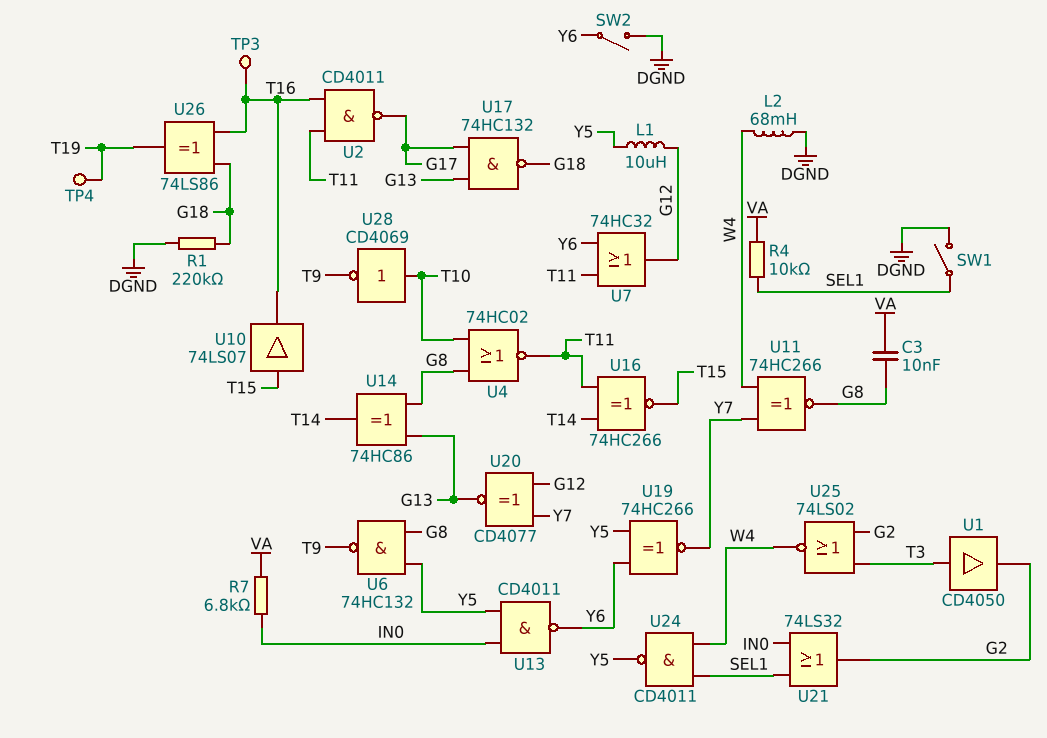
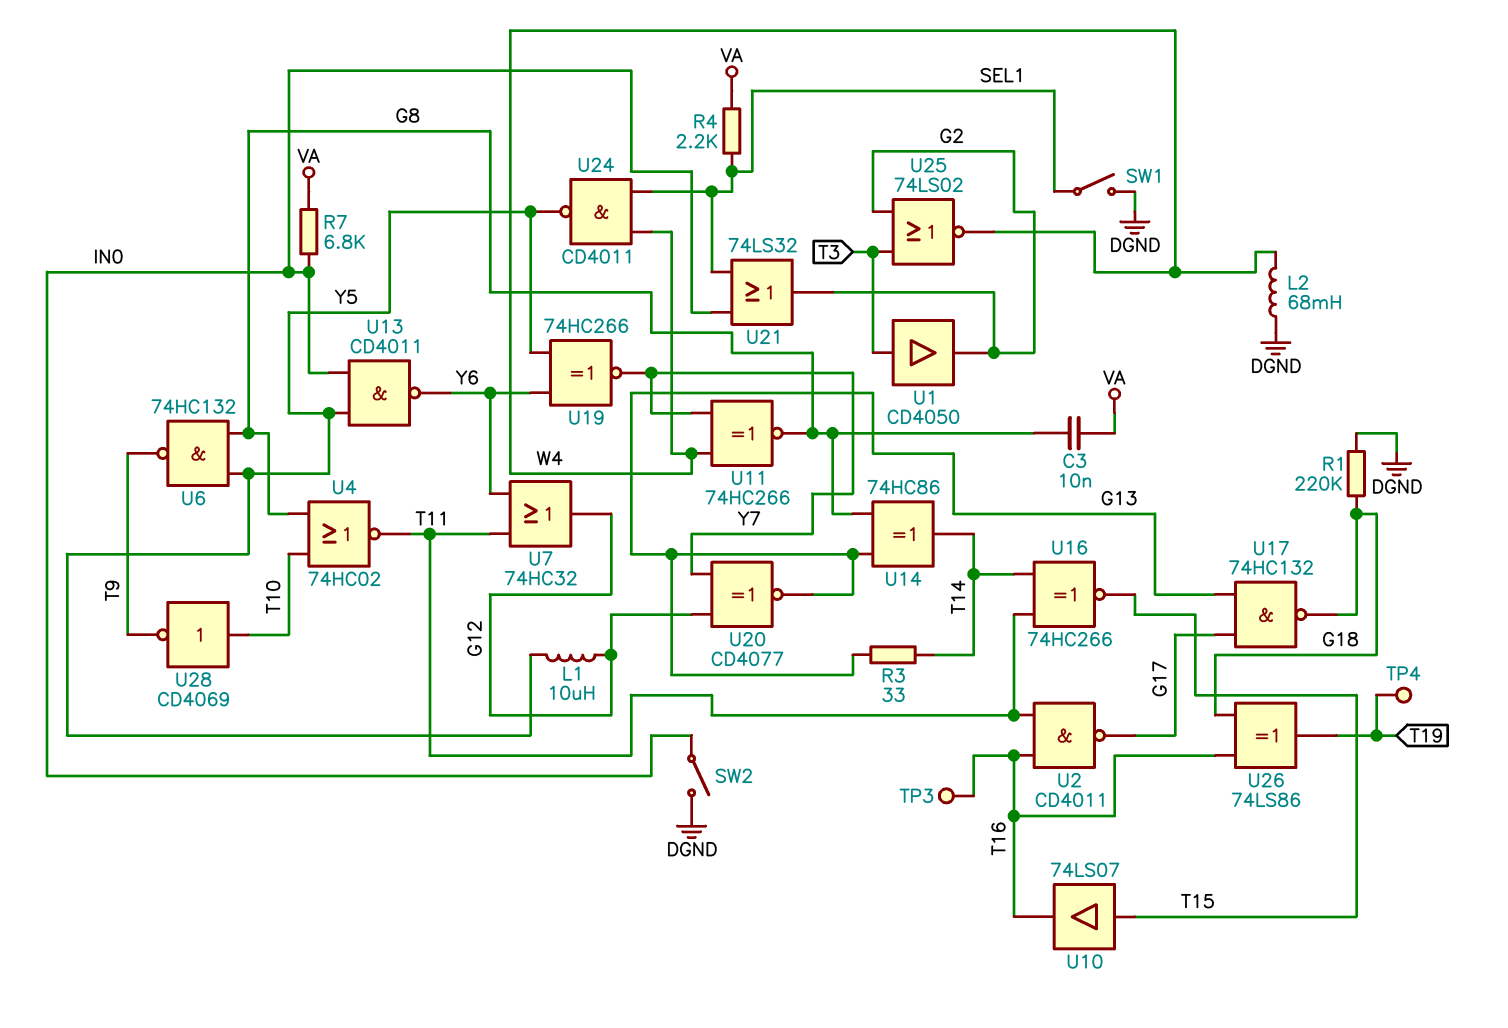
R3: none -> 33 (G13, T14)
R4: 10k (SEL1, VA) -> 2.2k (SEL1, VA)
SW2: switch (DGND, Y6) -> switch (DGND, IN0)

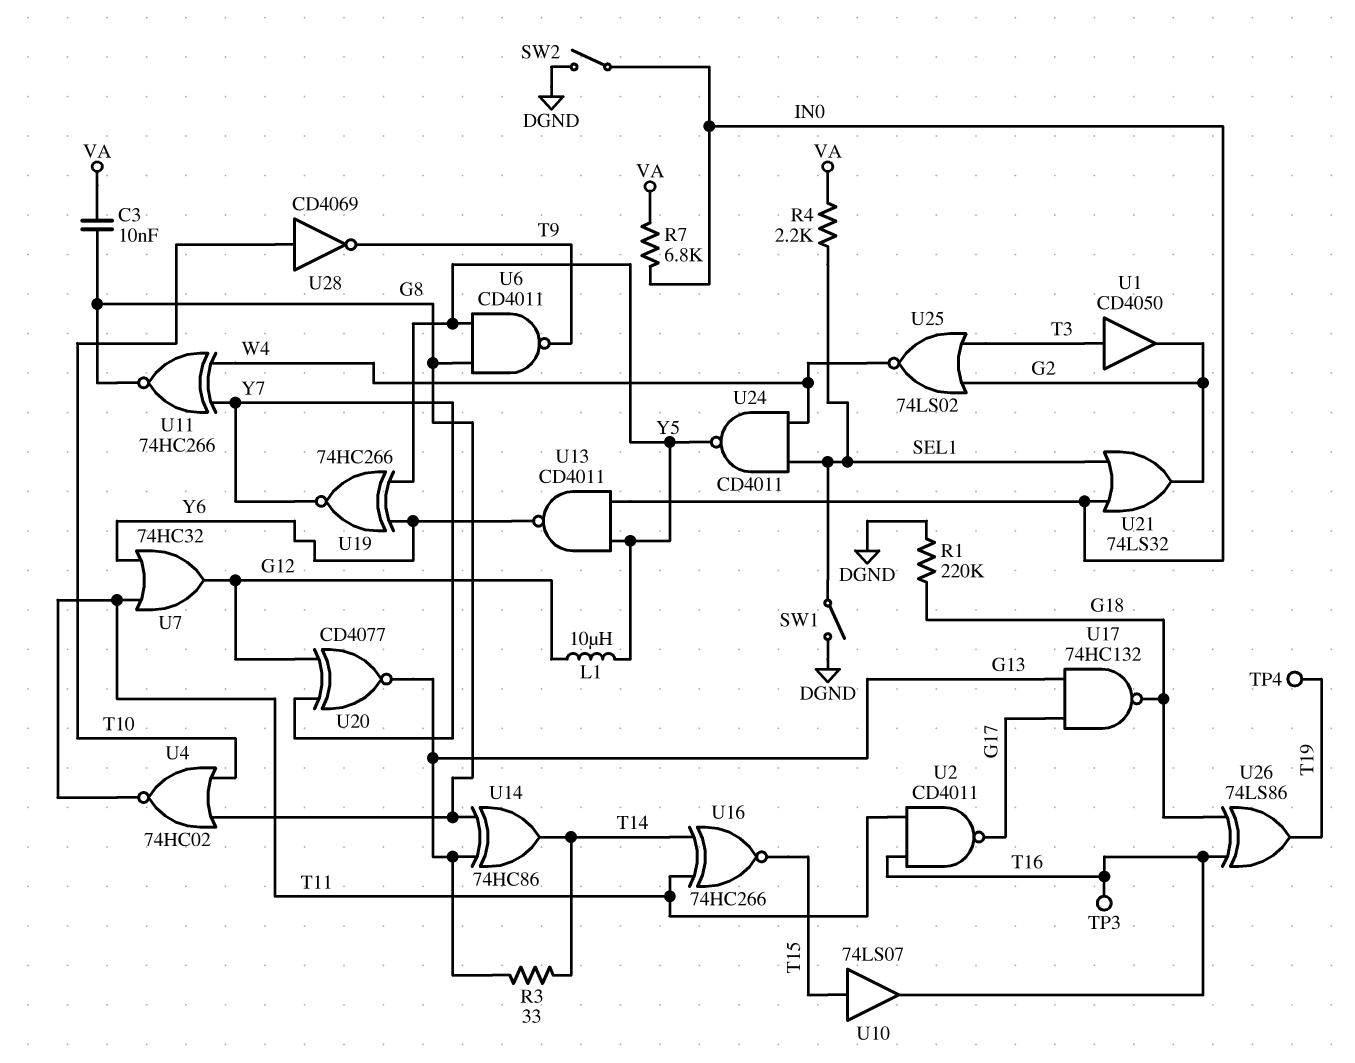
L2: 68mH (DGND, W4) -> none
U6: NAND 74HC132 (in G8, in Y5, out T9) -> NAND CD4011 (in G8, in Y5, out T9)

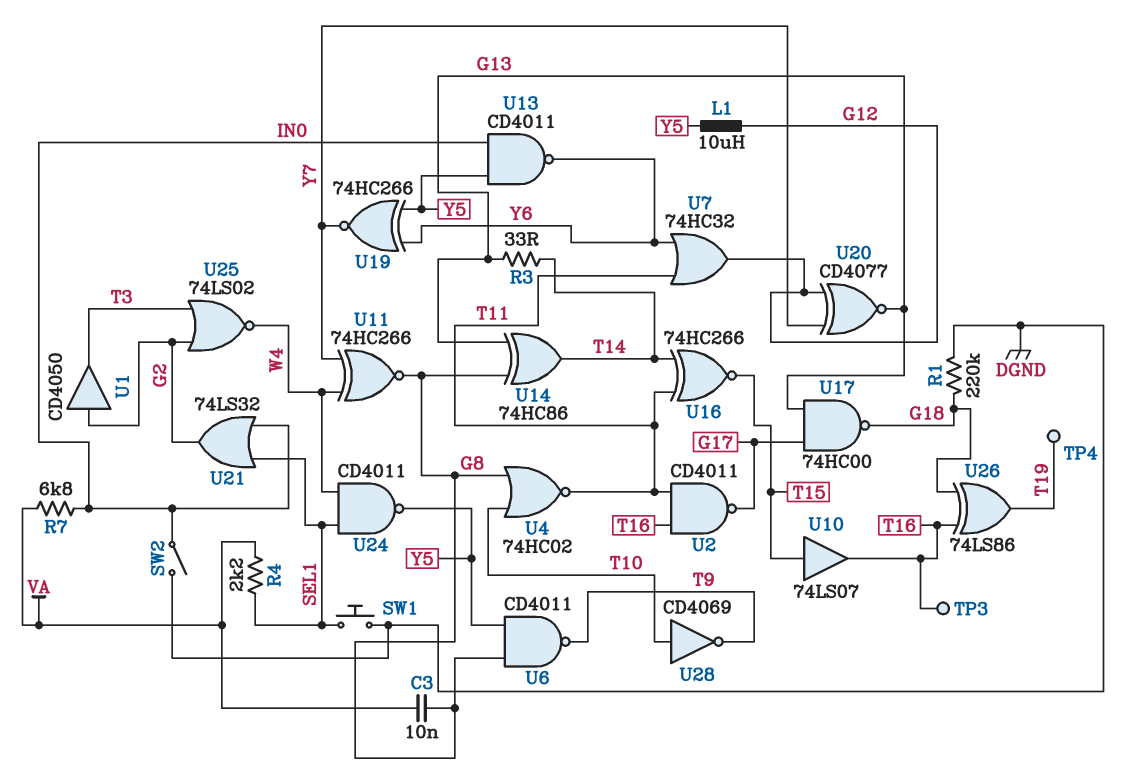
SW1: switch (DGND, SEL1) -> button (DGND, SEL1)
U1: buffer CD4050 (in T3, out G2) -> buffer CD4050 (in G2, out T3)
U17: NAND 74HC132 (in G13, in G17, out G18) -> NAND 74HC00 (in G13, in G17, out G18)

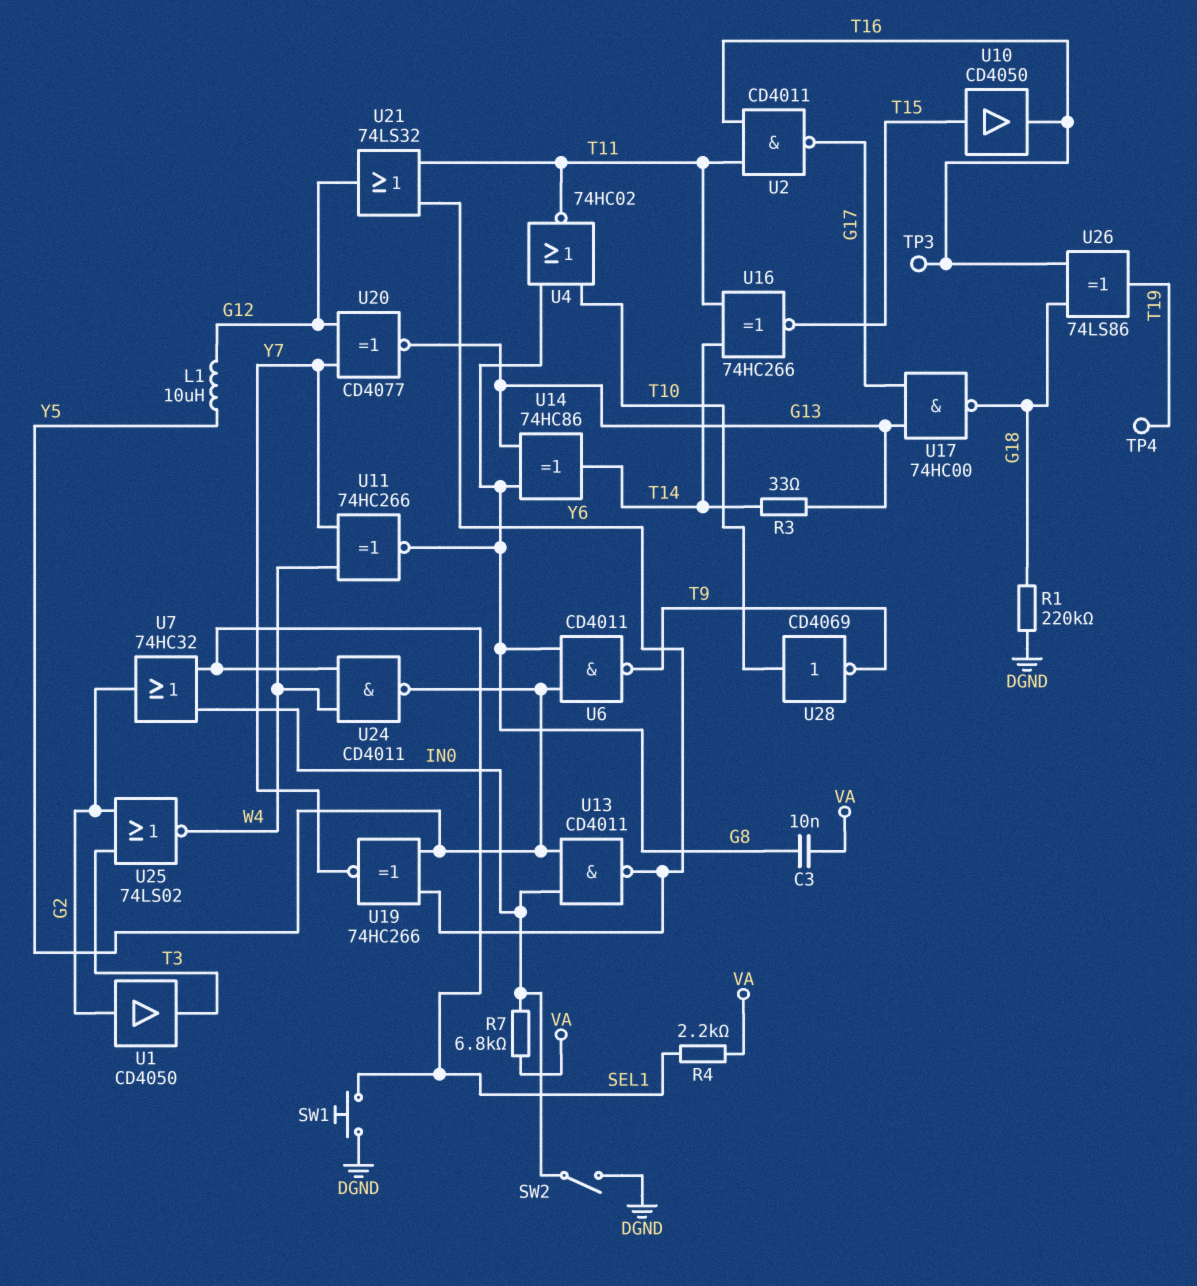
U7: OR 74HC32 (in T11, in Y6, out G12) -> OR 74HC32 (in IN0, in SEL1, out G2)
U10: buffer 74LS07 (in T15, out T16) -> buffer CD4050 (in T15, out T16)
U21: OR 74LS32 (in IN0, in SEL1, out G2) -> OR 74LS32 (in T11, in Y6, out G12)

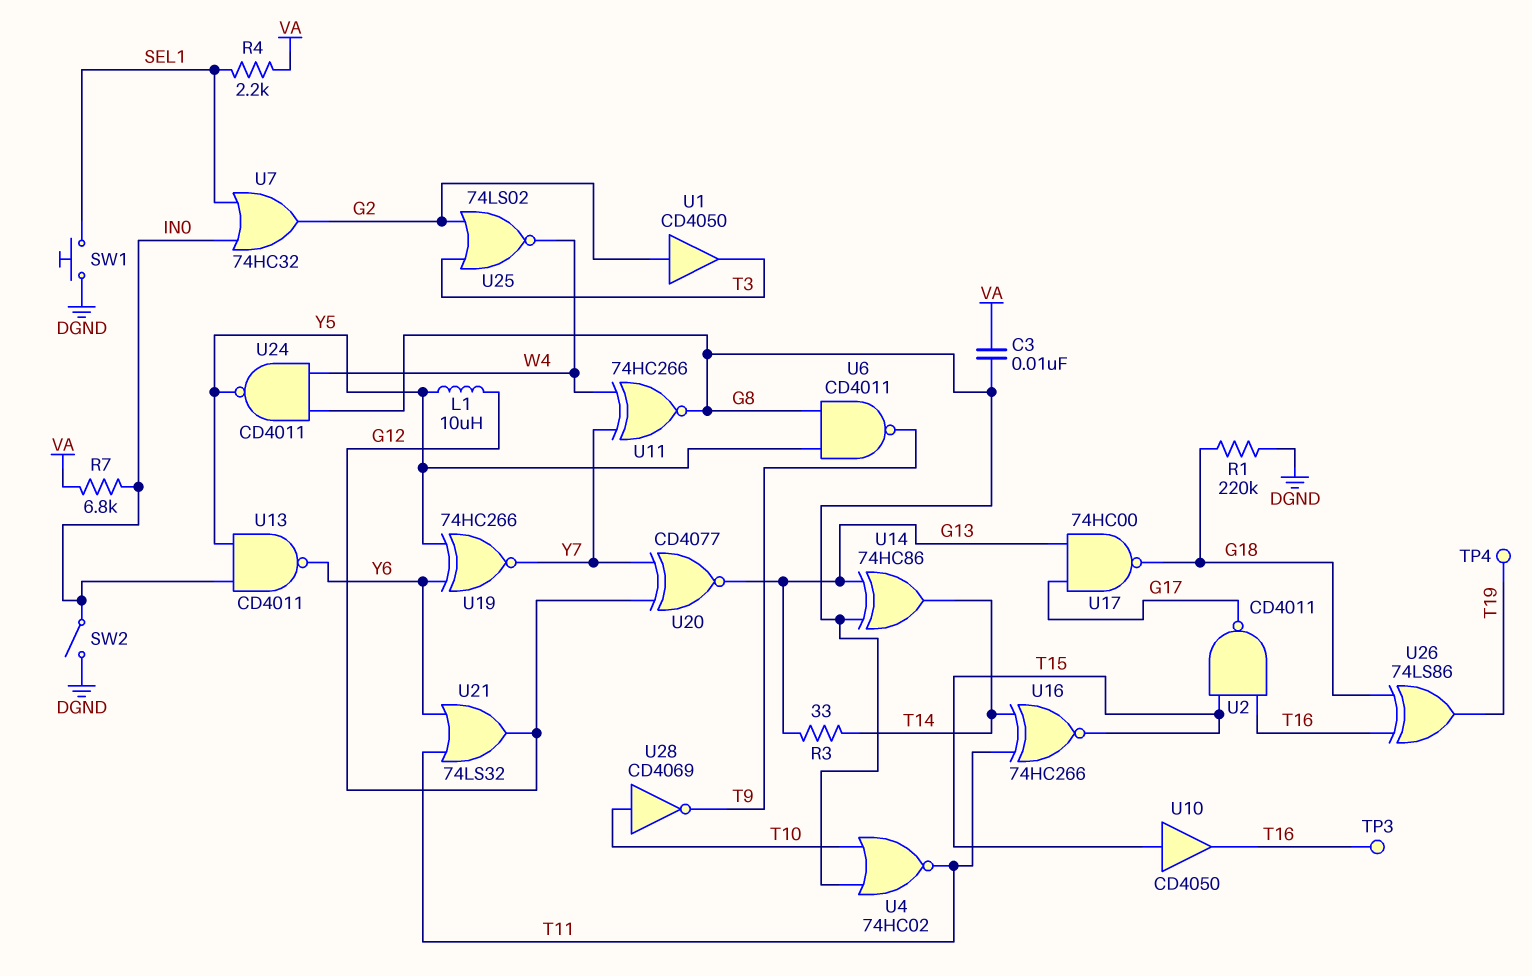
U2: NAND CD4011 (in T11, in T16, out G17) -> NAND CD4011 (in T15, in T16, out G17)
U24: NAND CD4011 (in SEL1, in W4, out Y5) -> NAND CD4011 (in G8, in W4, out Y5)

